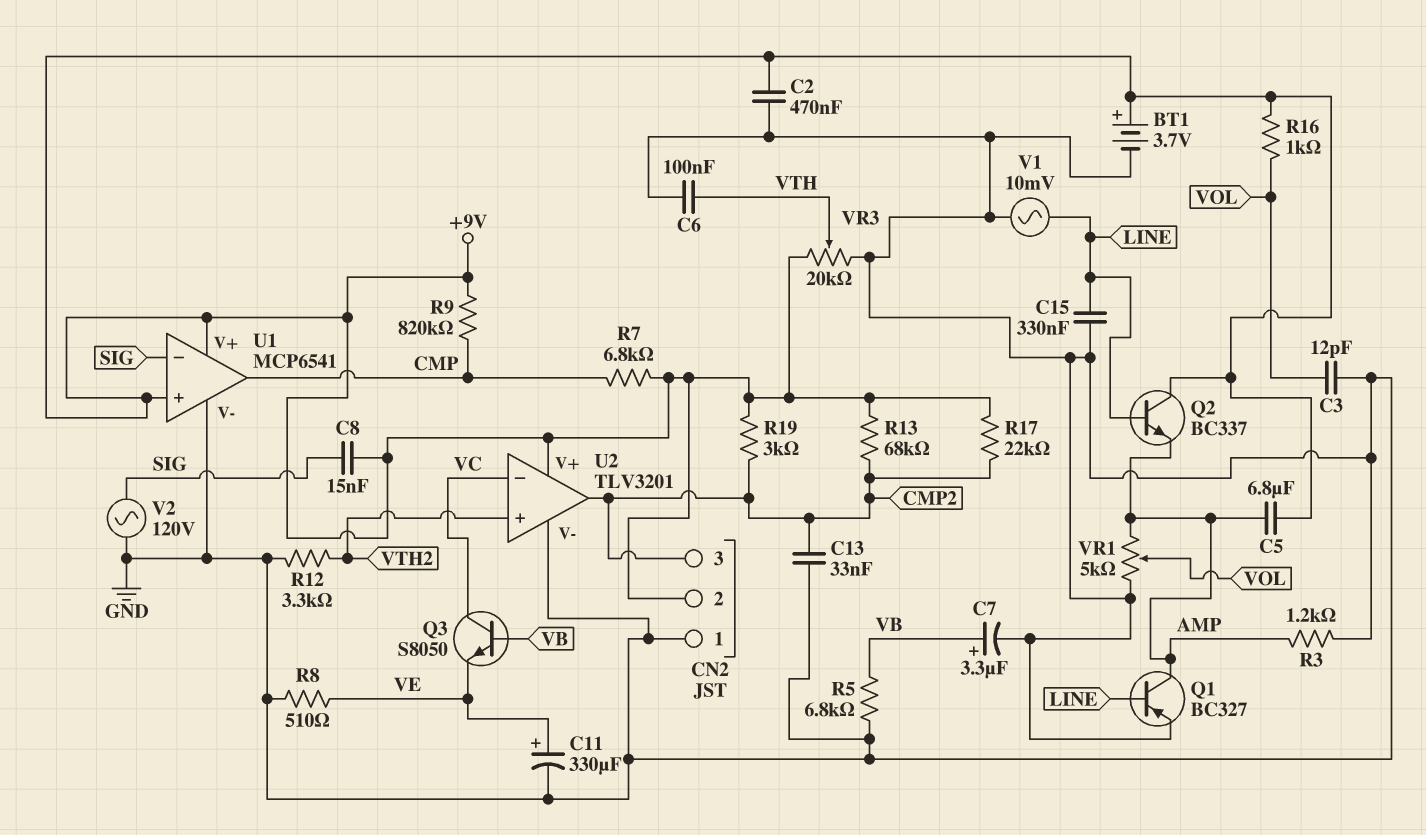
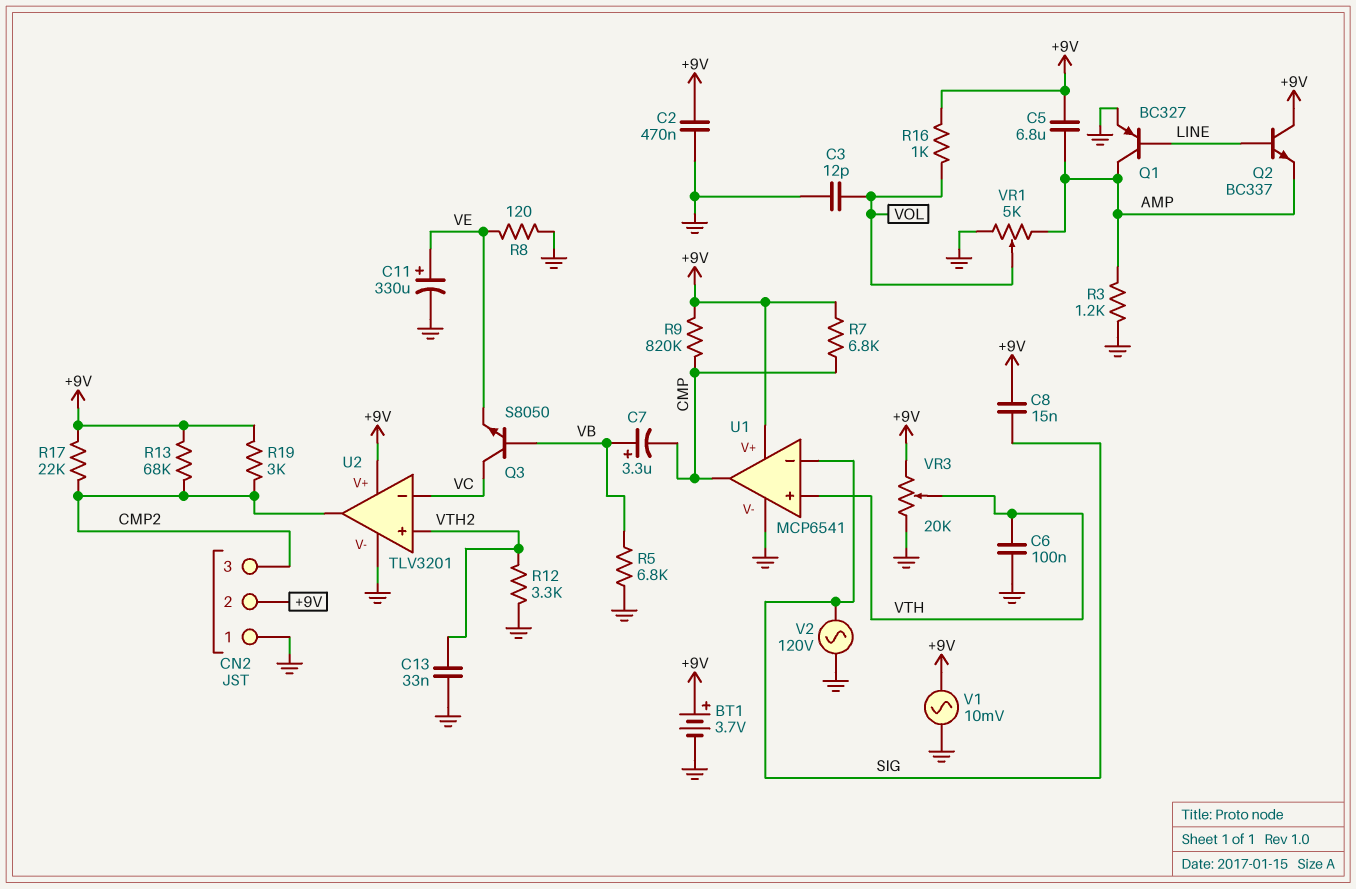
C7: 3.3uF (plus VB, minus GND) -> 3.3uF (plus VB, minus CMP)
C13: 33nF (CMP2, GND) -> 33nF (GND, VTH2)
C15: 330nF (GND, LINE) -> none
R8: 510 (GND, VE) -> 120 (GND, VE)
U1 pin in+: +9V -> VTH
V1: AC 10mV (GND, LINE) -> AC 10mV (+9V, GND)

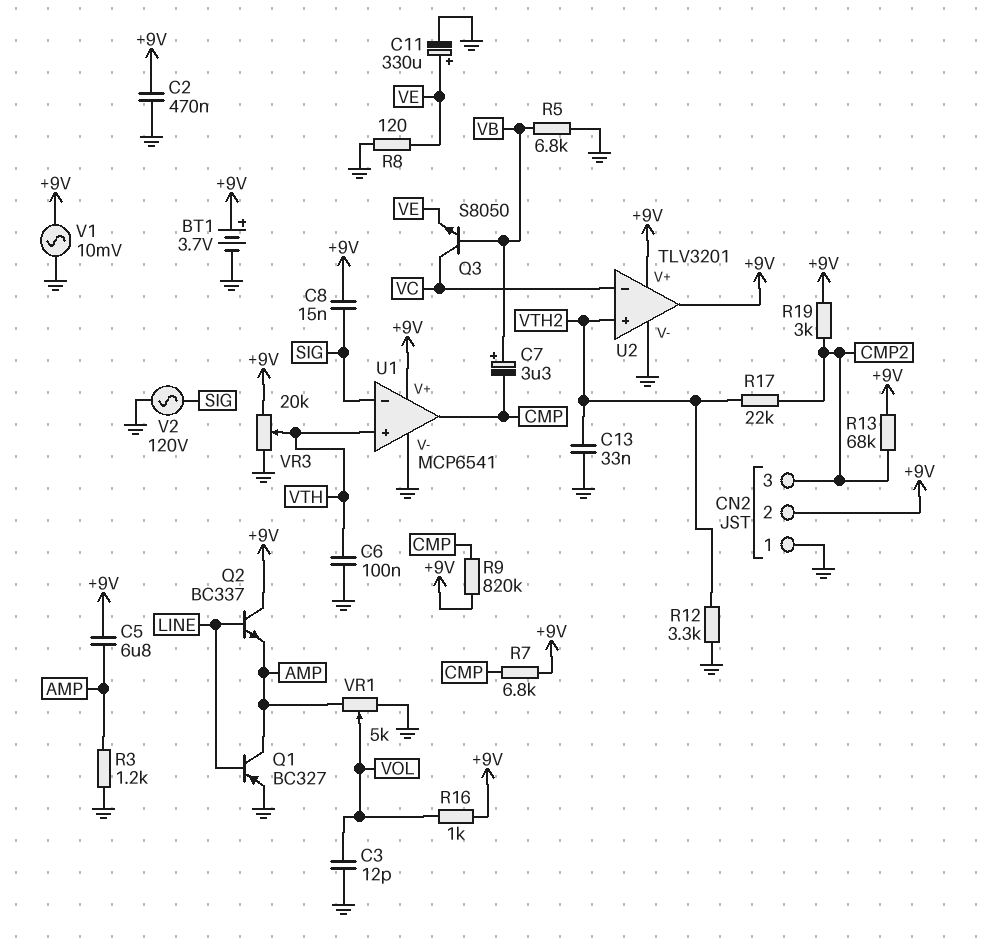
R17: 22k (+9V, CMP2) -> 22k (CMP2, VTH2)
U2 pin out: CMP2 -> +9V

